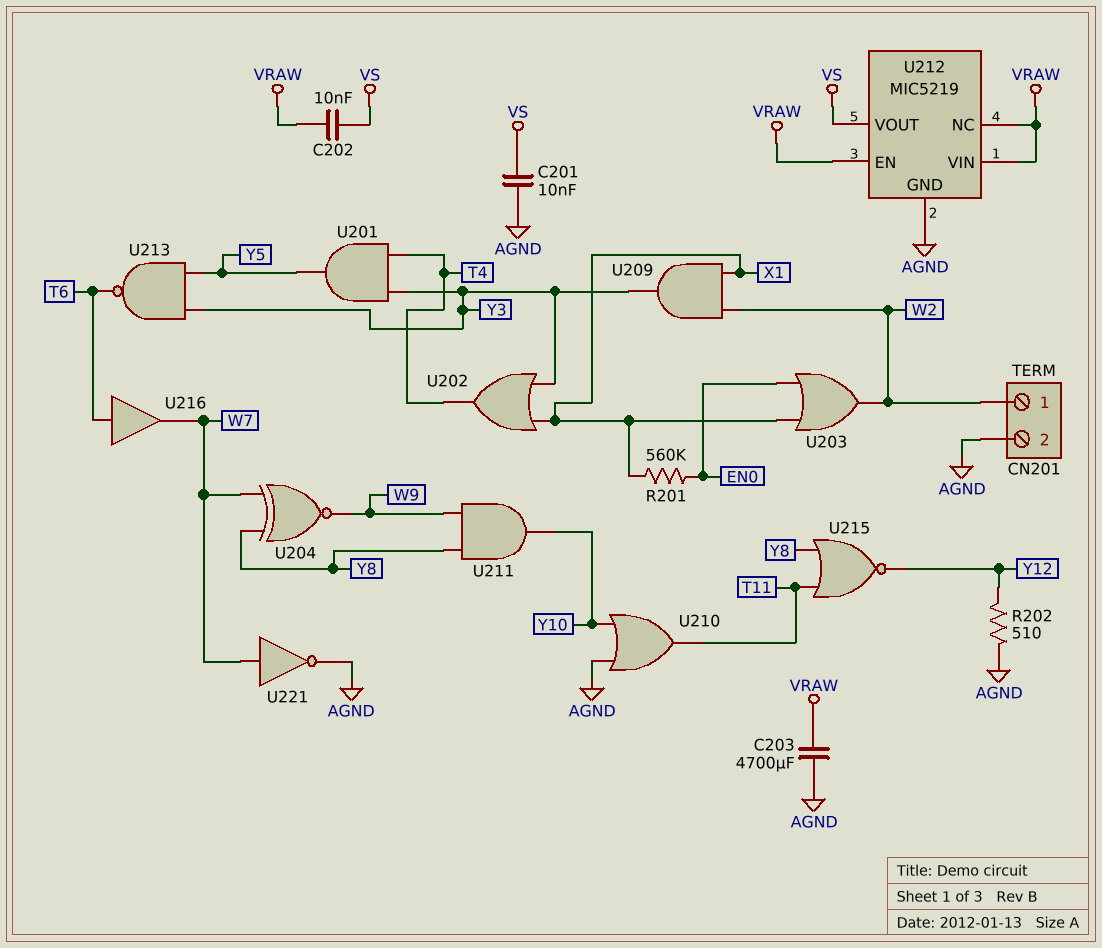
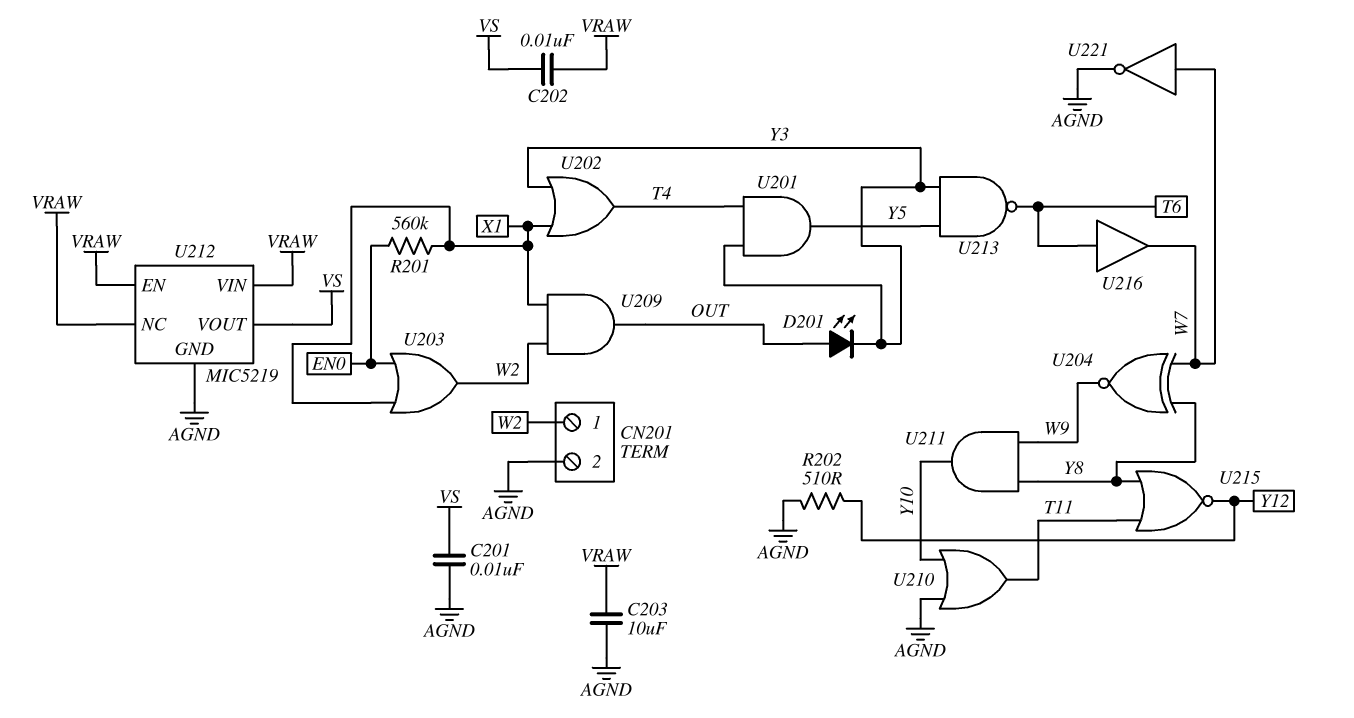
C203: 4700uF (AGND, VRAW) -> 10uF (AGND, VRAW)
D201: none -> LED (A OUT, K Y3)
U209: AND (in W2, in X1, out Y3) -> AND (in W2, in X1, out OUT)

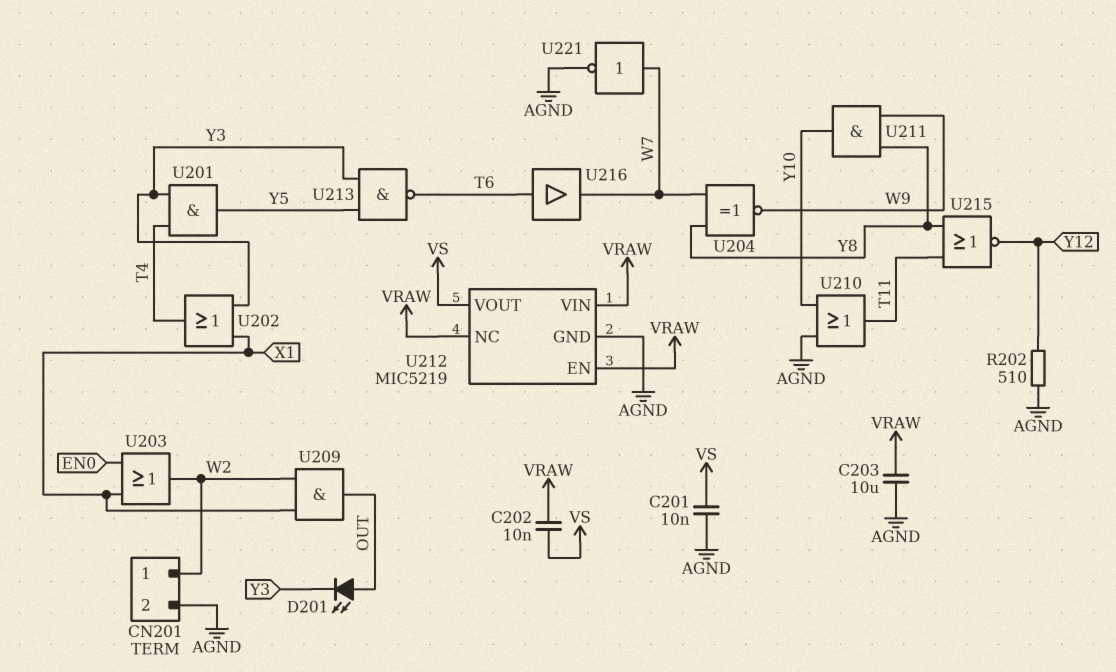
R201: 560k (EN0, X1) -> none

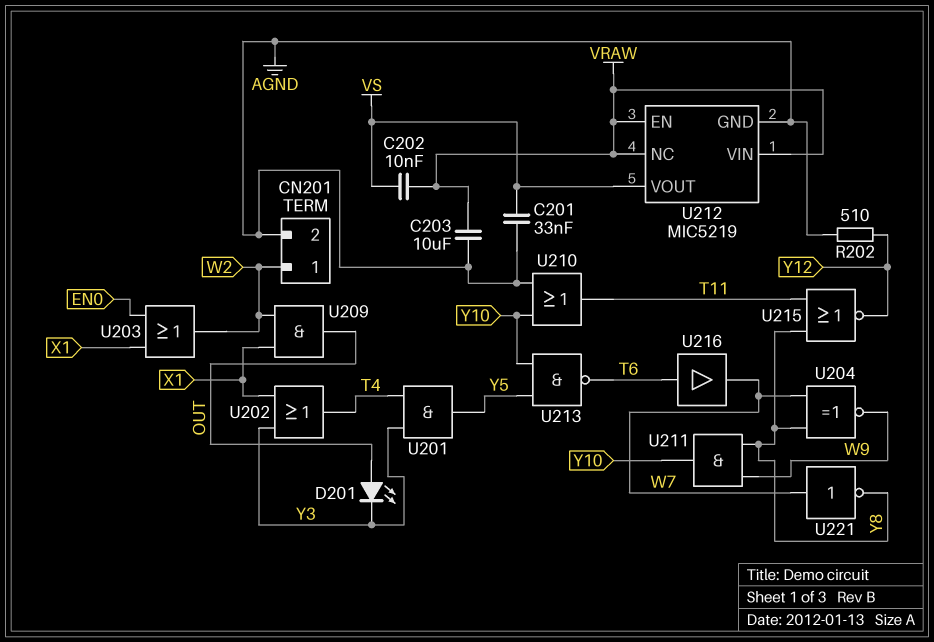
C201: 10nF (AGND, VS) -> 33nF (AGND, VS)
U213: NAND (in Y3, in Y5, out T6) -> NAND (in Y5, in Y10, out T6)
U221: NOT (in W7, out AGND) -> NOT (in W7, out Y8)

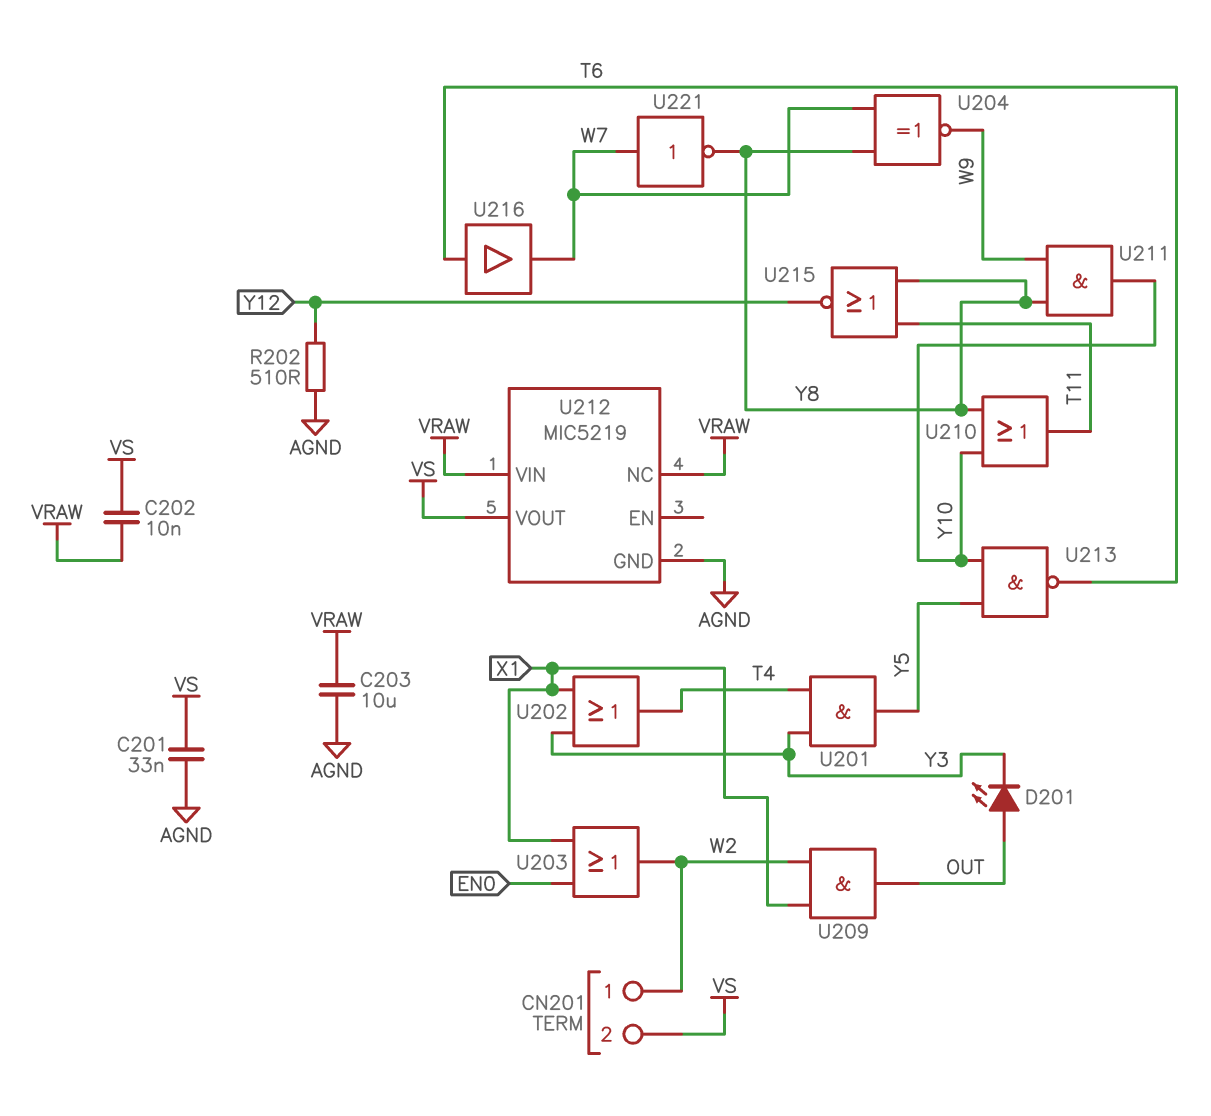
CN201 pin 2: AGND -> VS
U210: OR (in AGND, in Y10, out T11) -> OR (in Y8, in Y10, out T11)
U212 pin EN: VRAW -> none

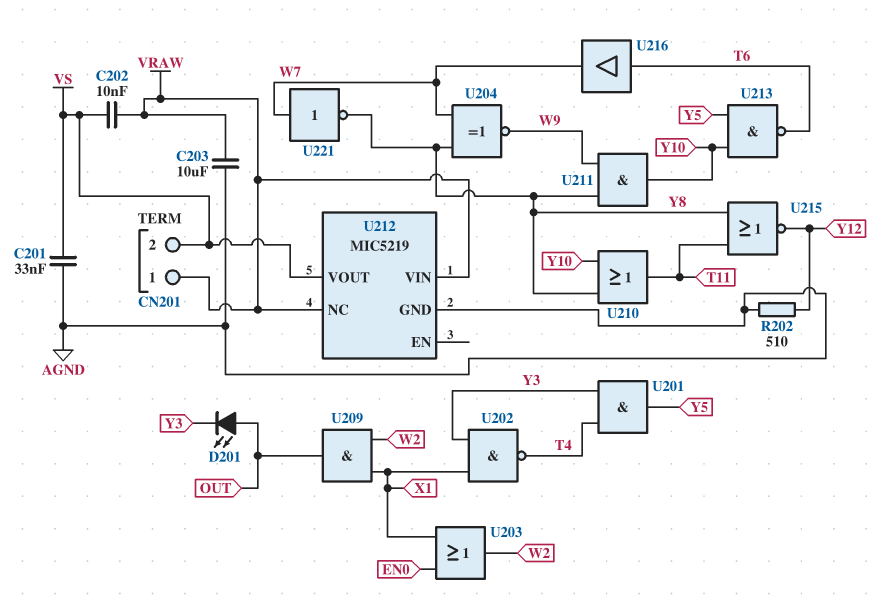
CN201 pin 1: W2 -> VRAW
U202: OR (in X1, in Y3, out T4) -> NAND (in X1, in Y3, out T4)

